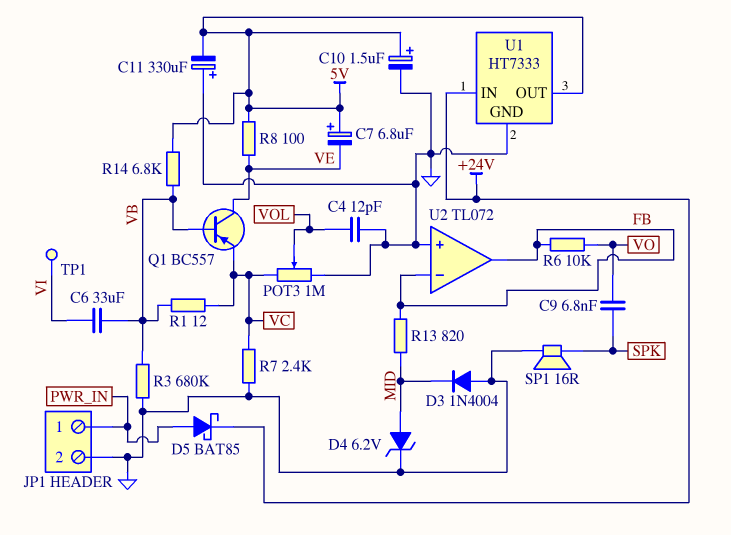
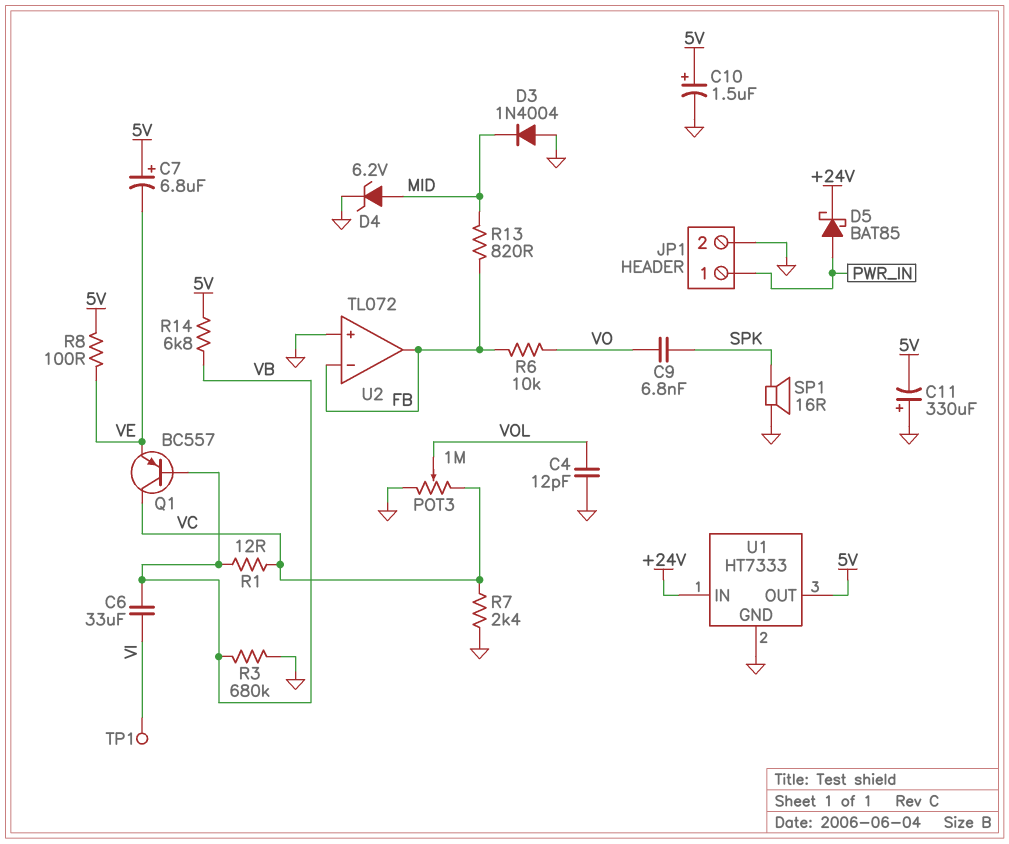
Q1: PNP BC557 (B VB, C VE, E VC) -> PNP BC557 (B VB, C VC, E VE)

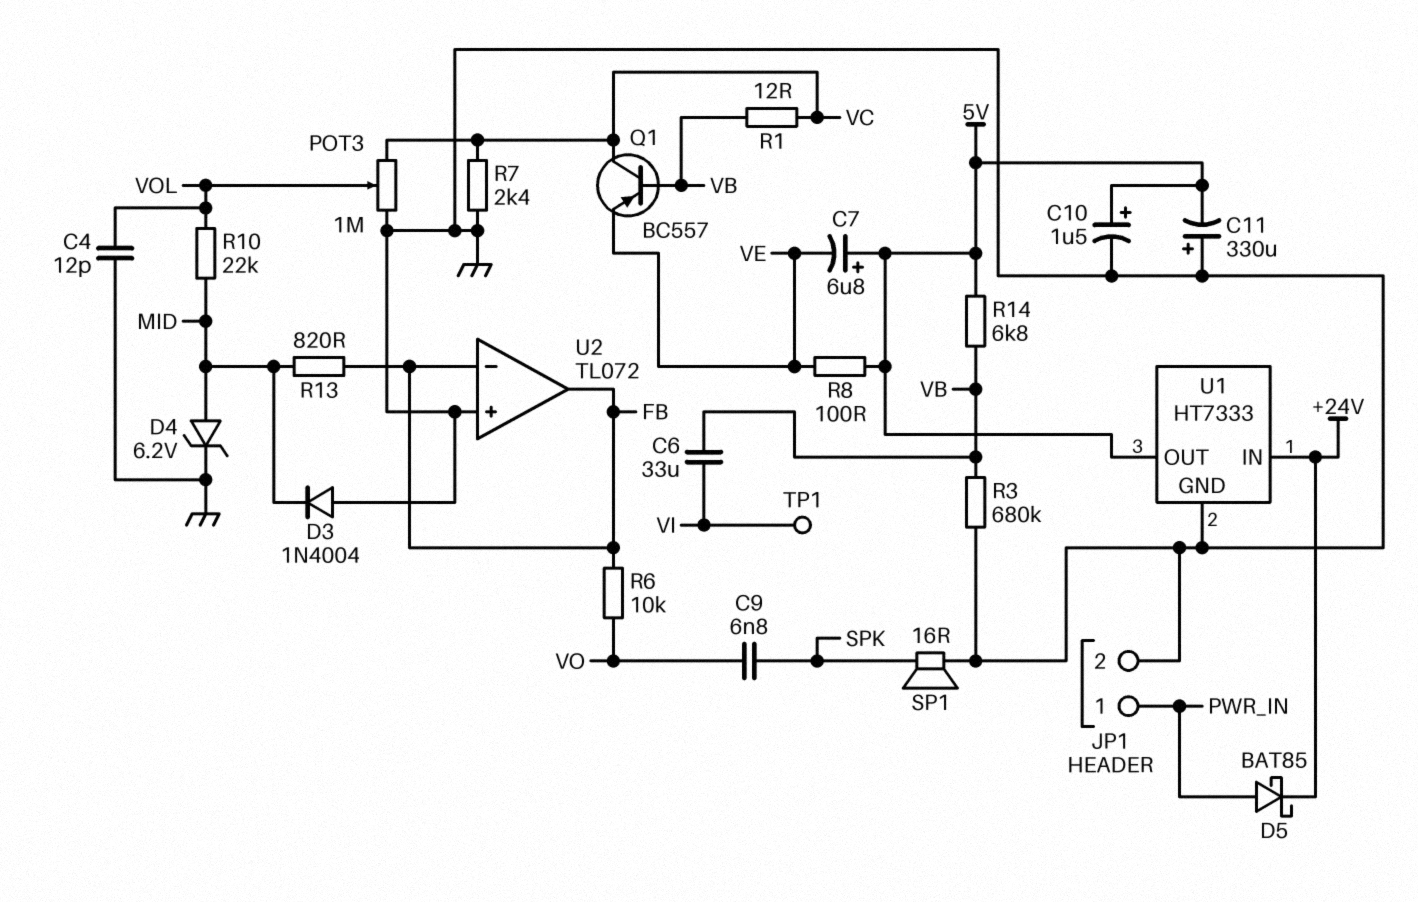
R10: none -> 22k (MID, VOL)

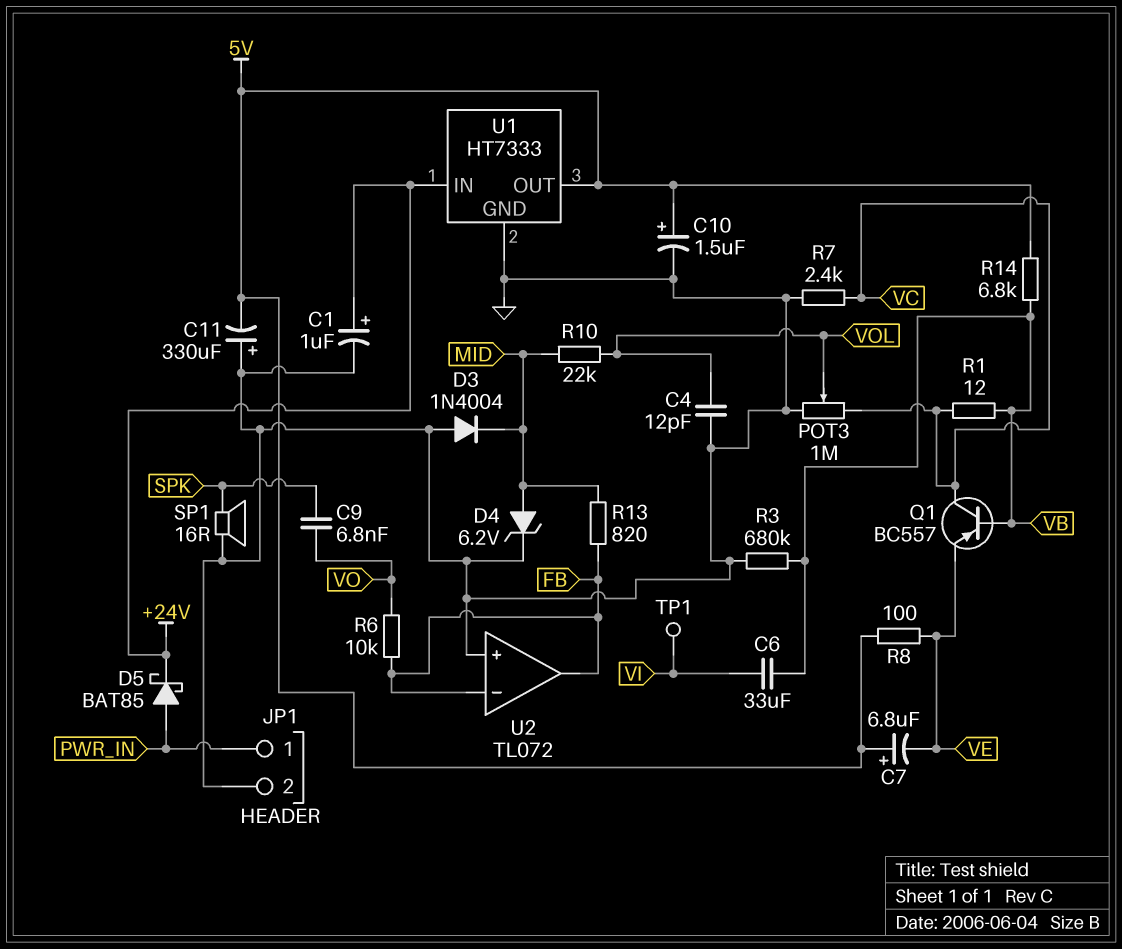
C1: none -> 1uF (plus +24V, minus GND)

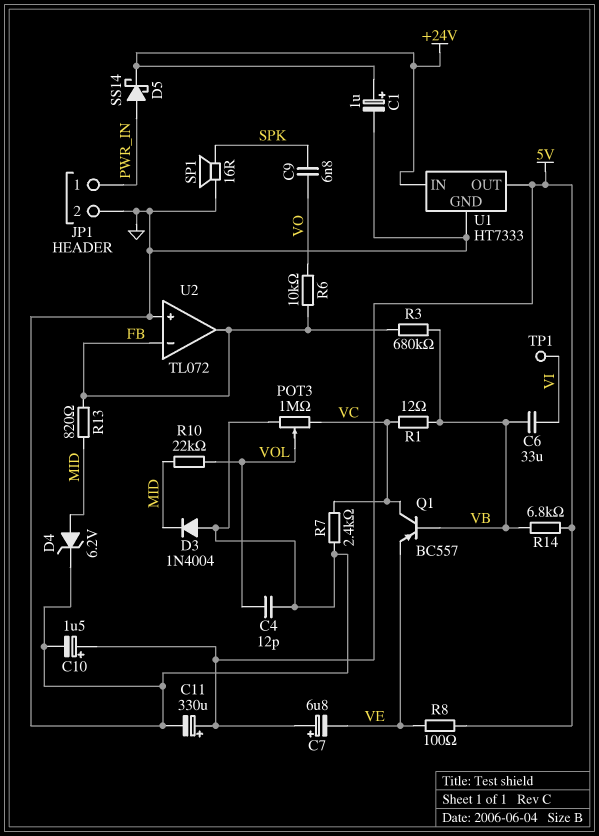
C11: 330uF (plus GND, minus 5V) -> 330uF (plus 5V, minus GND)
D5: schottky BAT85 (A PWR_IN, K +24V) -> schottky SS14 (A PWR_IN, K +24V)
R3: 680k (GND, VB) -> 680k (FB, VB)

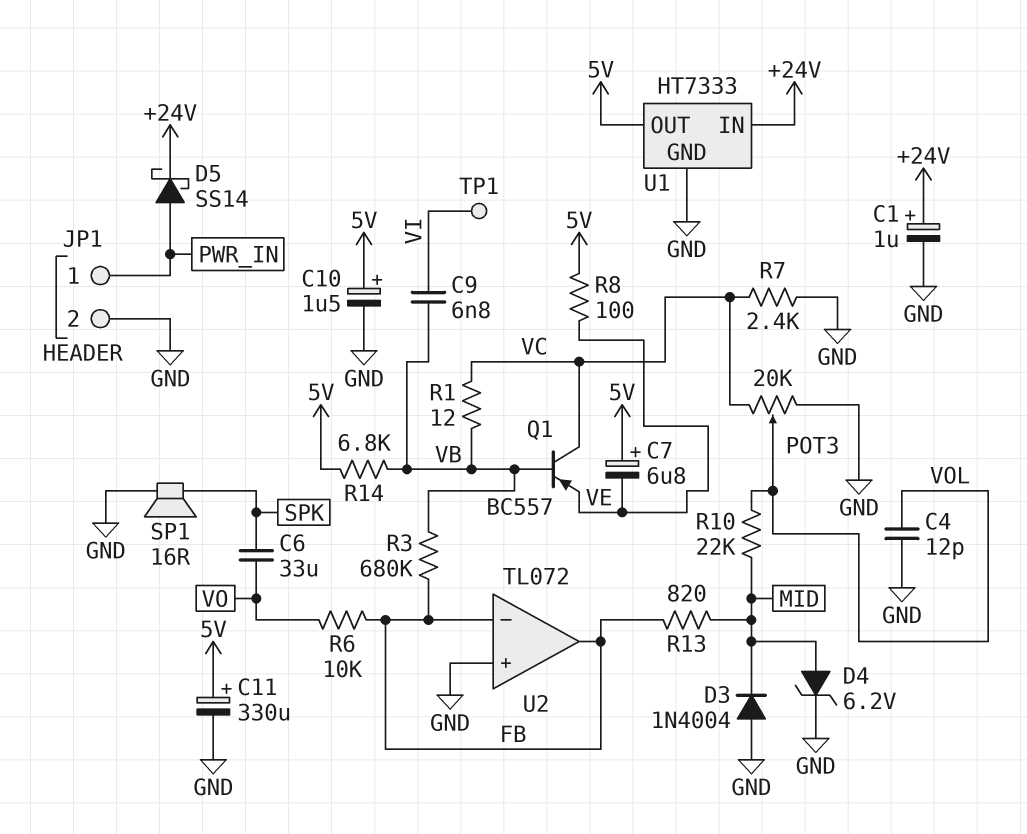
C6: 33uF (VB, VI) -> 33uF (SPK, VO)
C9: 6.8nF (SPK, VO) -> 6.8nF (VB, VI)
POT3: 1M (GND, VC, wiper VOL) -> 20k (GND, VC, wiper VOL)

